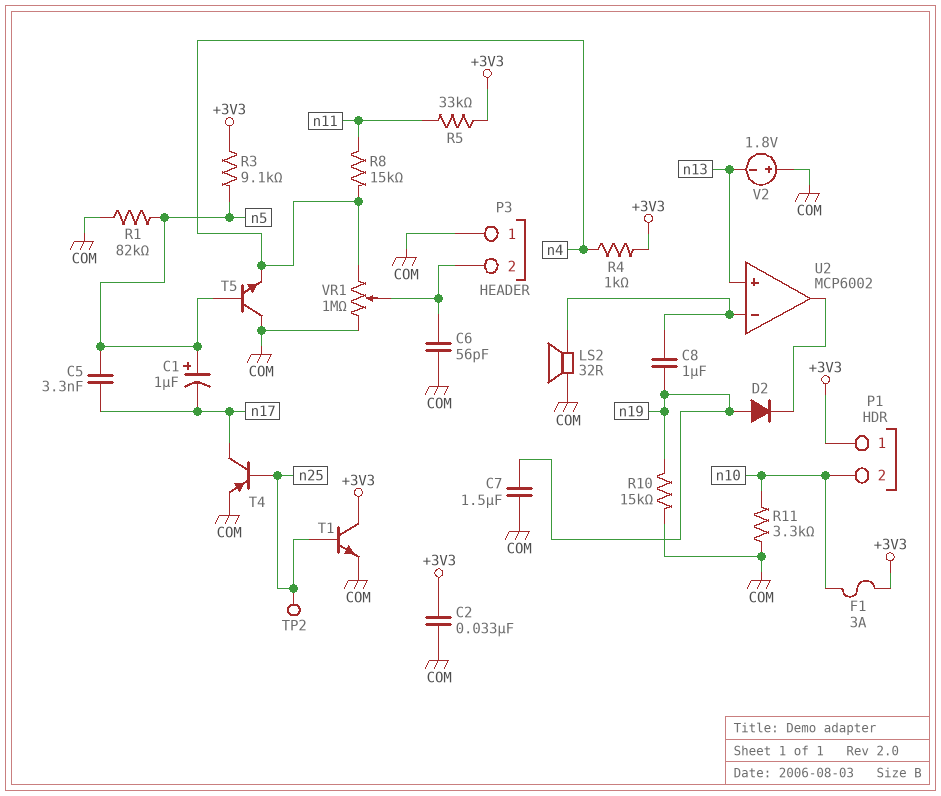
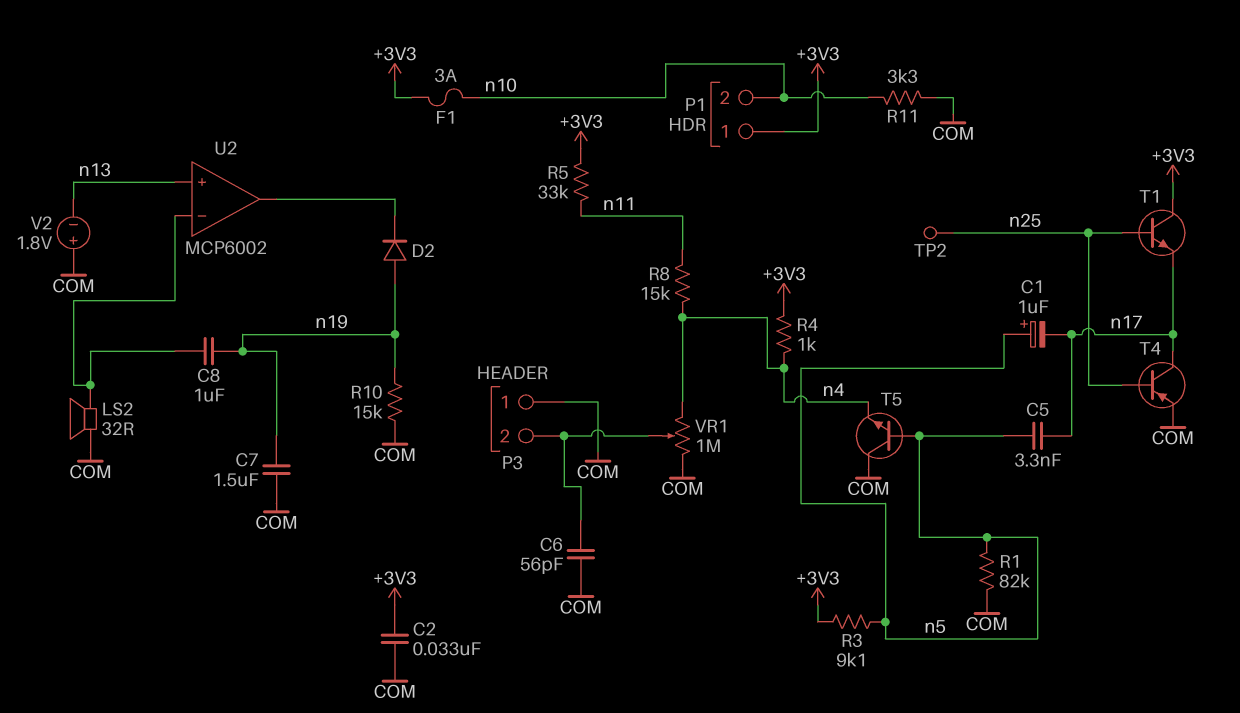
T1: NPN (B n25, C +3V3, E COM) -> NPN (B n25, C +3V3, E n17)

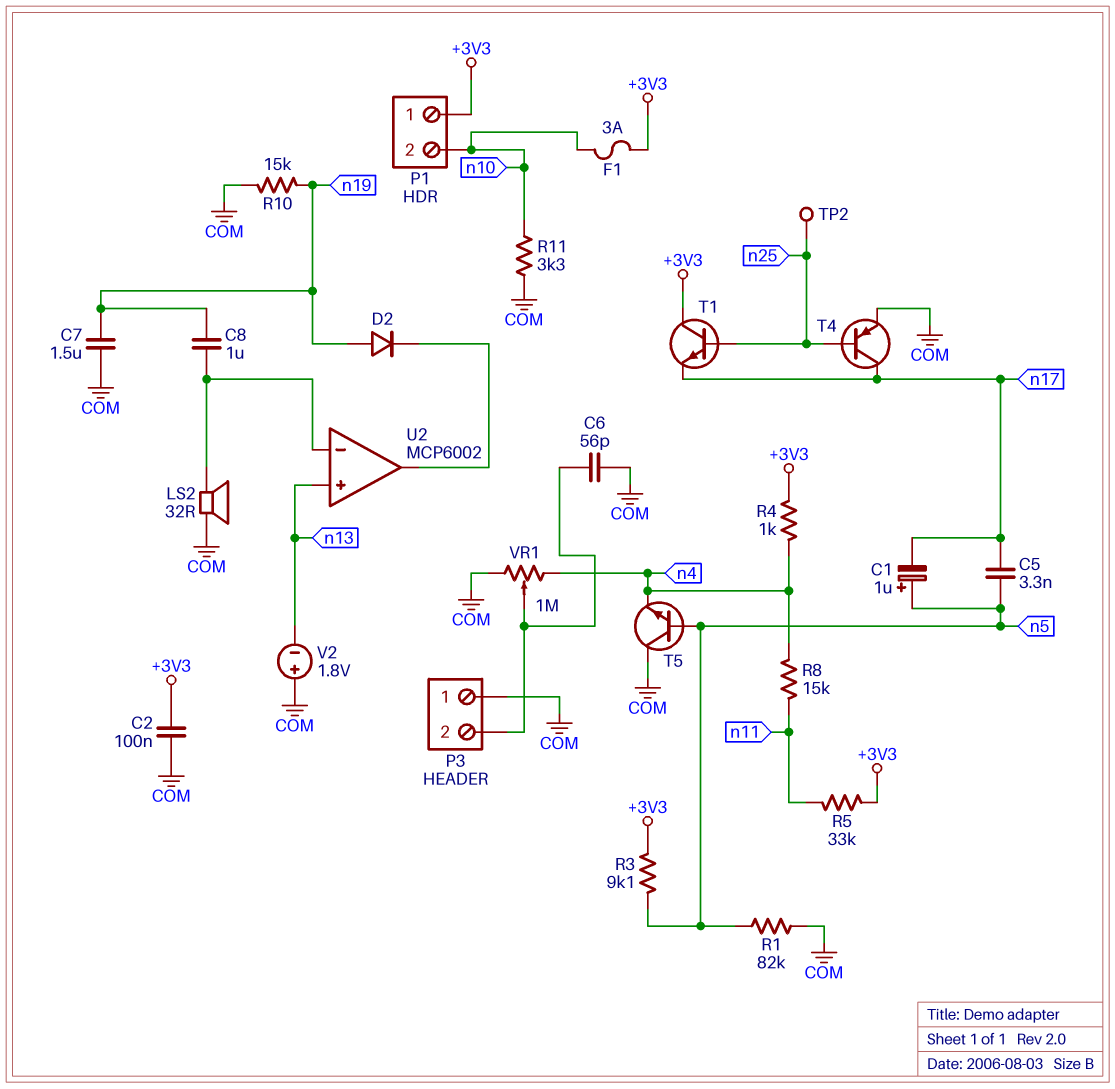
C2: 33nF (+3V3, COM) -> 100nF (+3V3, COM)

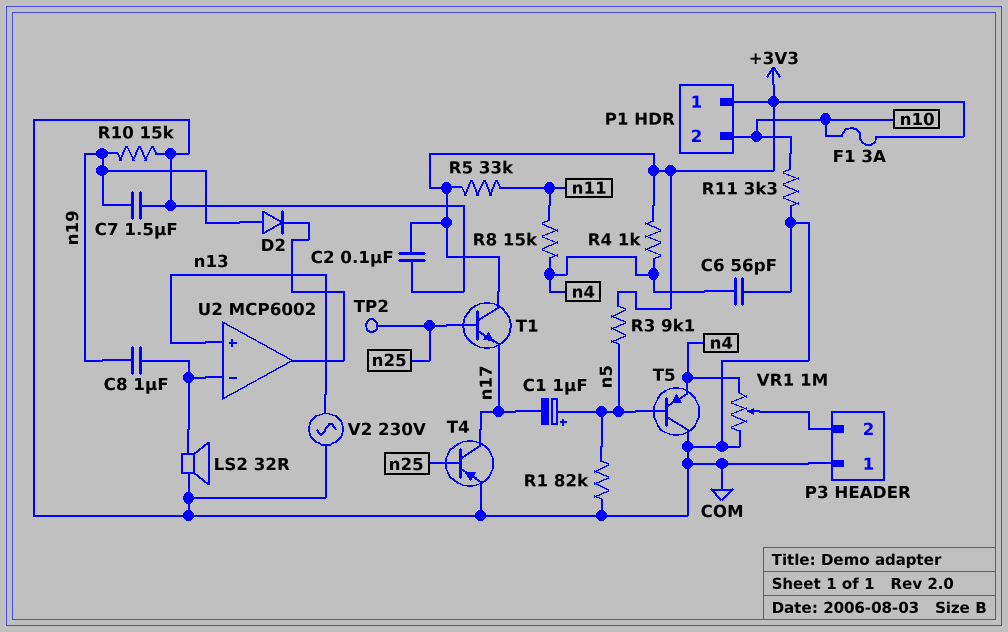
C5: 3.3nF (n5, n17) -> none
C6: 56pF (COM, P3/2) -> 56pF (COM, n4)
T5: NPN (B n5, C COM, E n4) -> PNP (B n5, C COM, E n4)
V2: 1.8V (plus COM, minus n13) -> AC 230V (COM, n13)

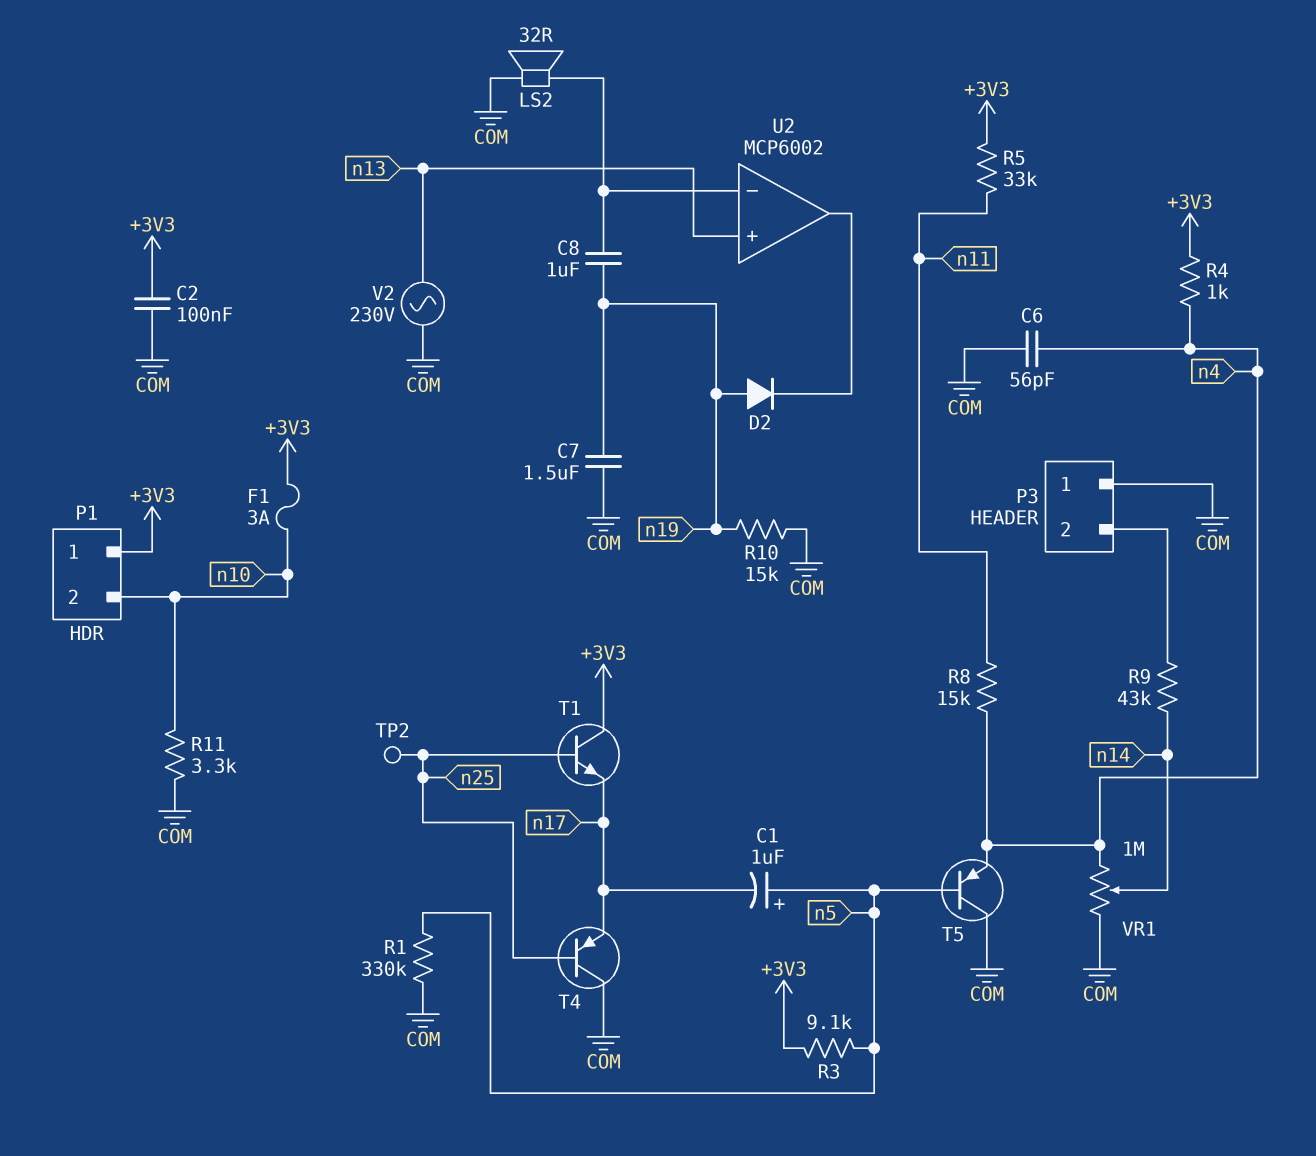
R1: 82k (COM, n5) -> 330k (COM, n5)
R9: none -> 43k (P3/2, n14)
T4: PNP (B n25, C n17, E COM) -> PNP (B n25, C COM, E n17)
VR1: 1M (COM, n4, wiper P3/2) -> 1M (COM, n4, wiper n14)

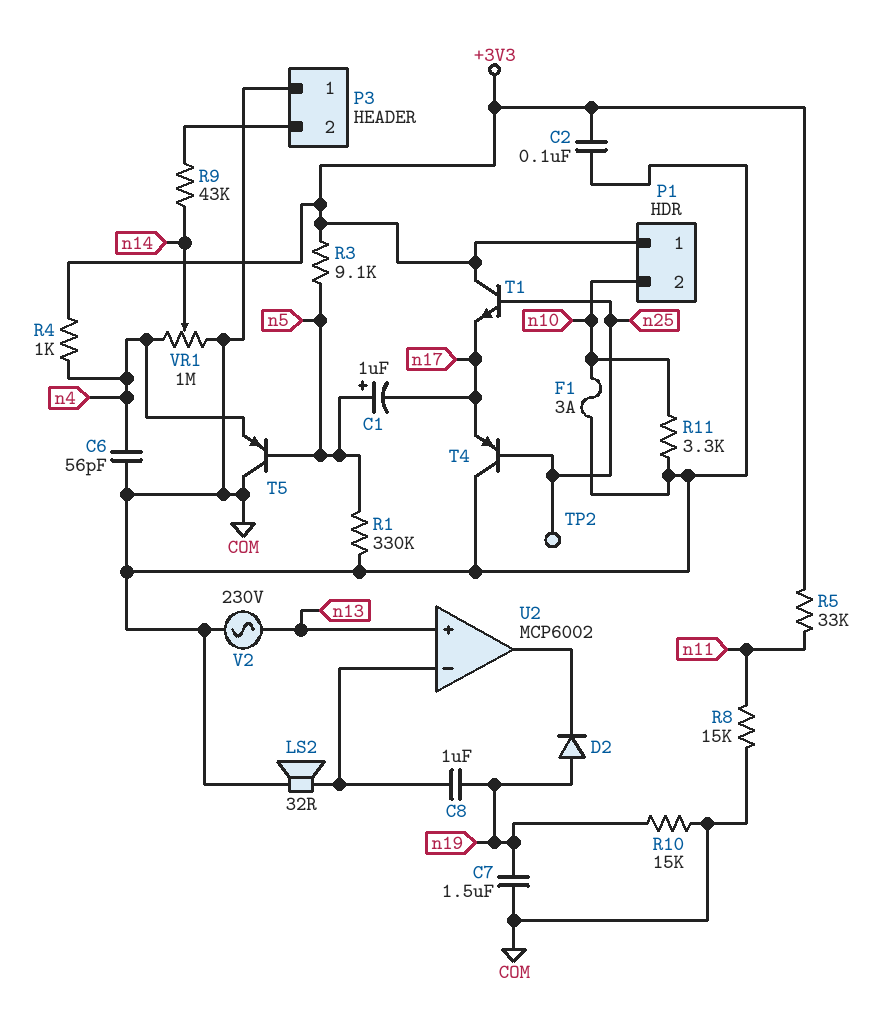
F1: 3A (+3V3, n10) -> 3A (COM, n10)
R8: 15k (n4, n11) -> 15k (COM, n11)

